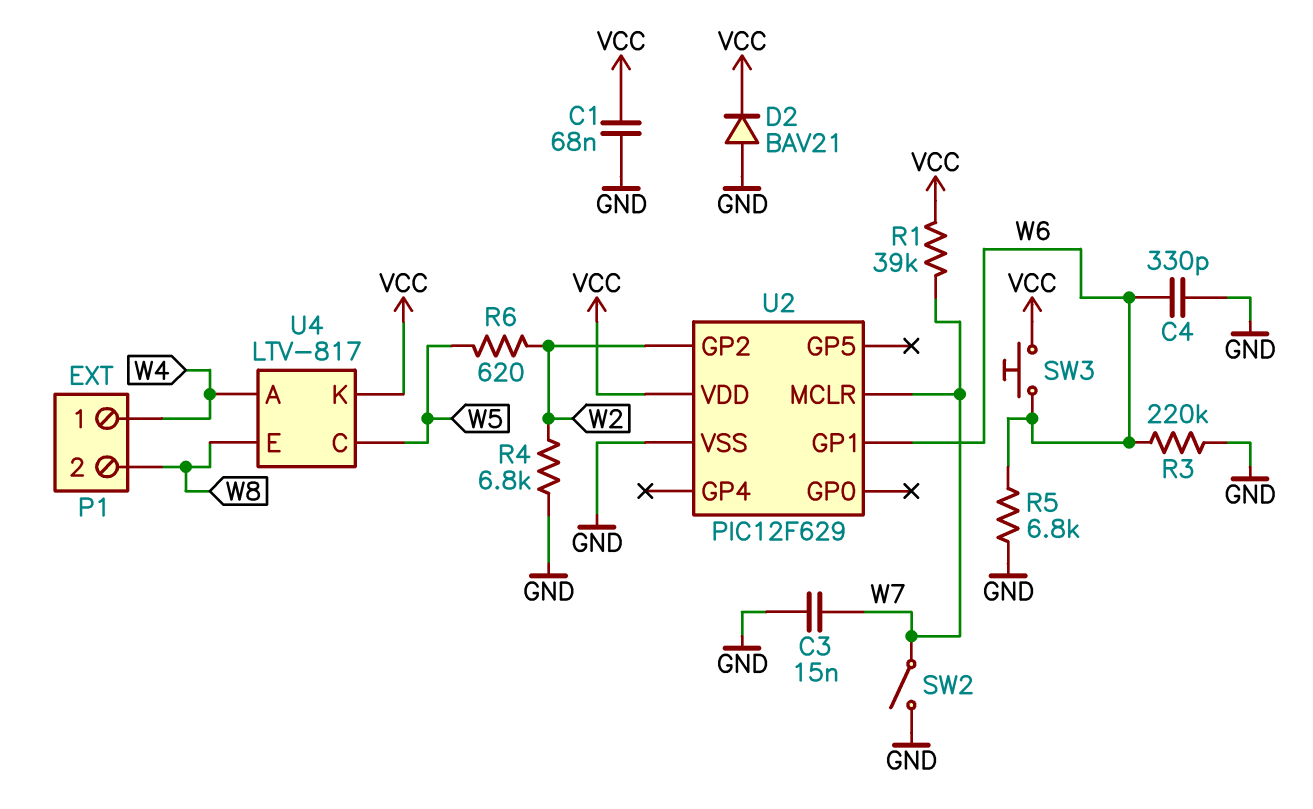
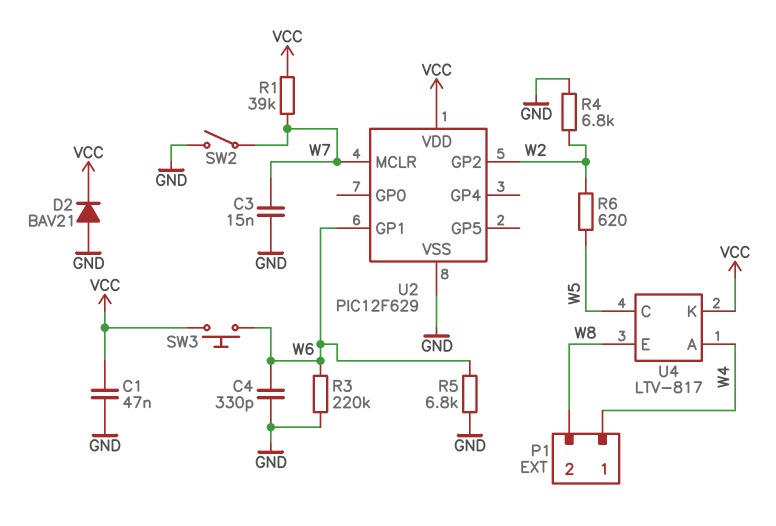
C1: 68nF (GND, VCC) -> 47nF (GND, VCC)

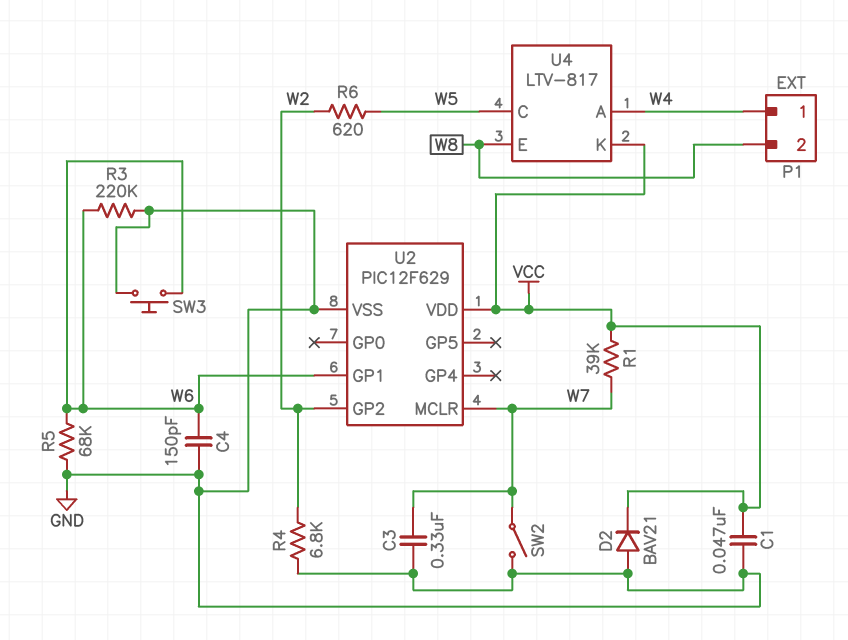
C3: 15nF (GND, W7) -> 330nF (GND, W7)
C4: 330pF (GND, W6) -> 150pF (GND, W6)
R5: 6.8k (GND, W6) -> 68k (GND, W6)
SW3: button (VCC, W6) -> button (GND, W6)

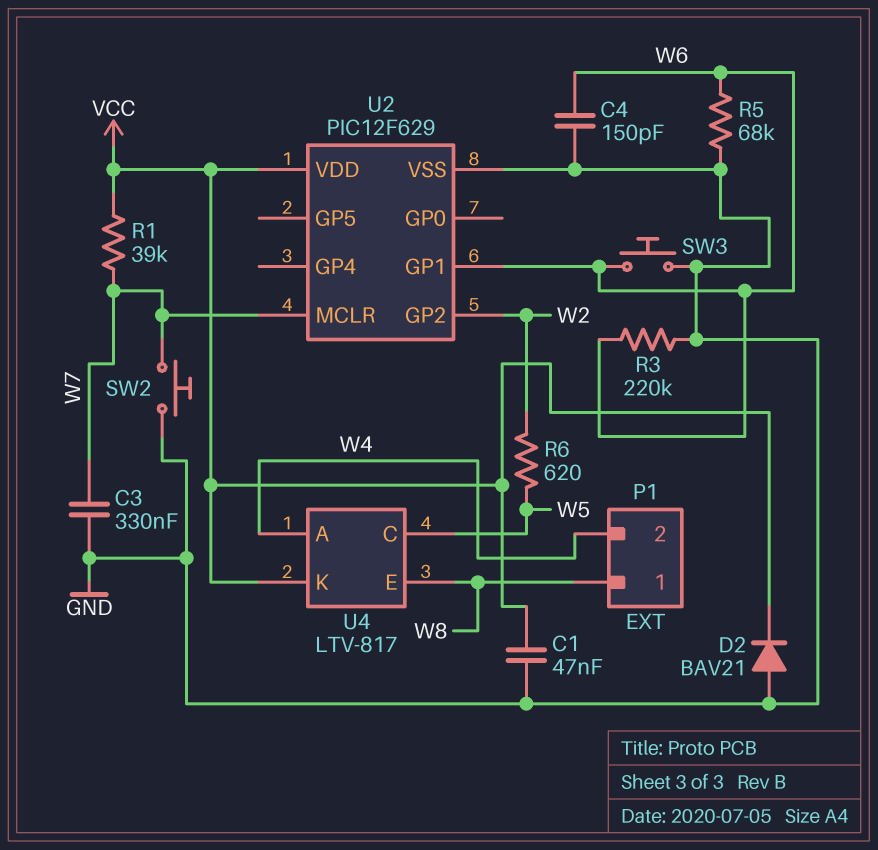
P1 pin 1: W4 -> W8
P1 pin 2: W8 -> W4
R4: 6.8k (GND, W2) -> none
SW2: switch (GND, W7) -> button (GND, W7)

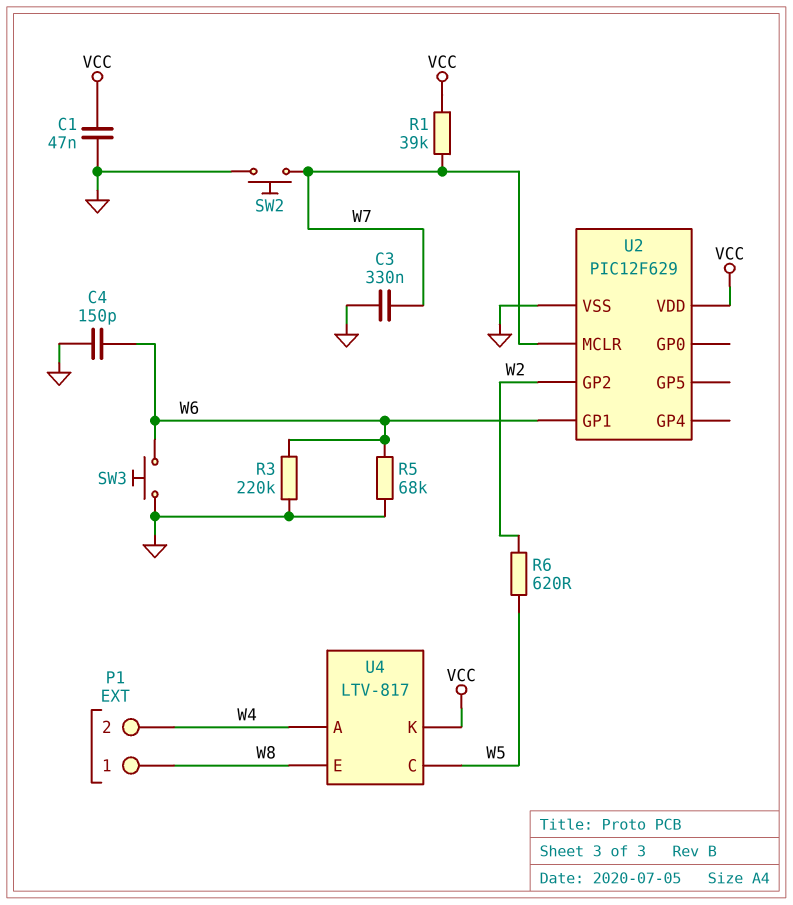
D2: diode BAV21 (A GND, K VCC) -> none

